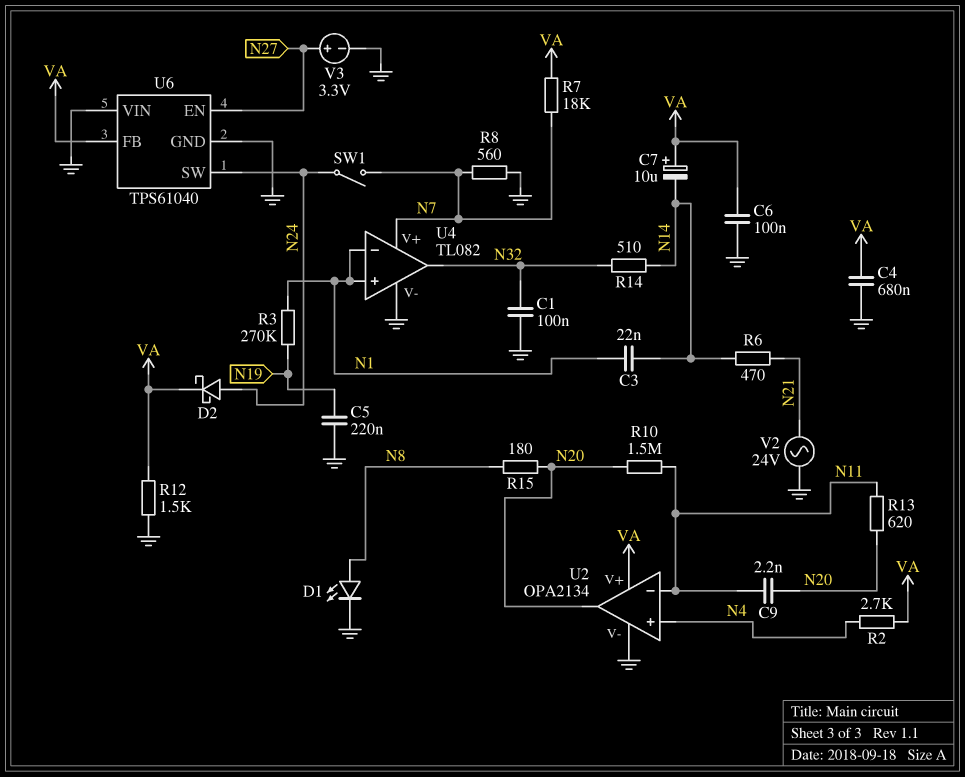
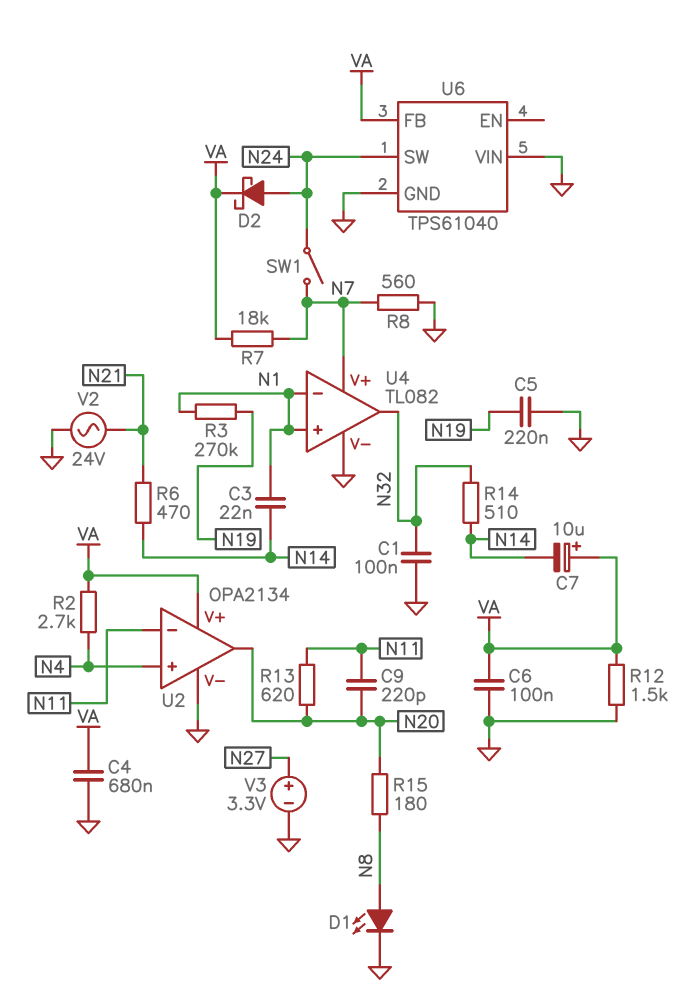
C9: 2.2nF (N11, N20) -> 220pF (N11, N20)
R10: 1.5M (N11, N20) -> none
U6 pin EN: N27 -> none

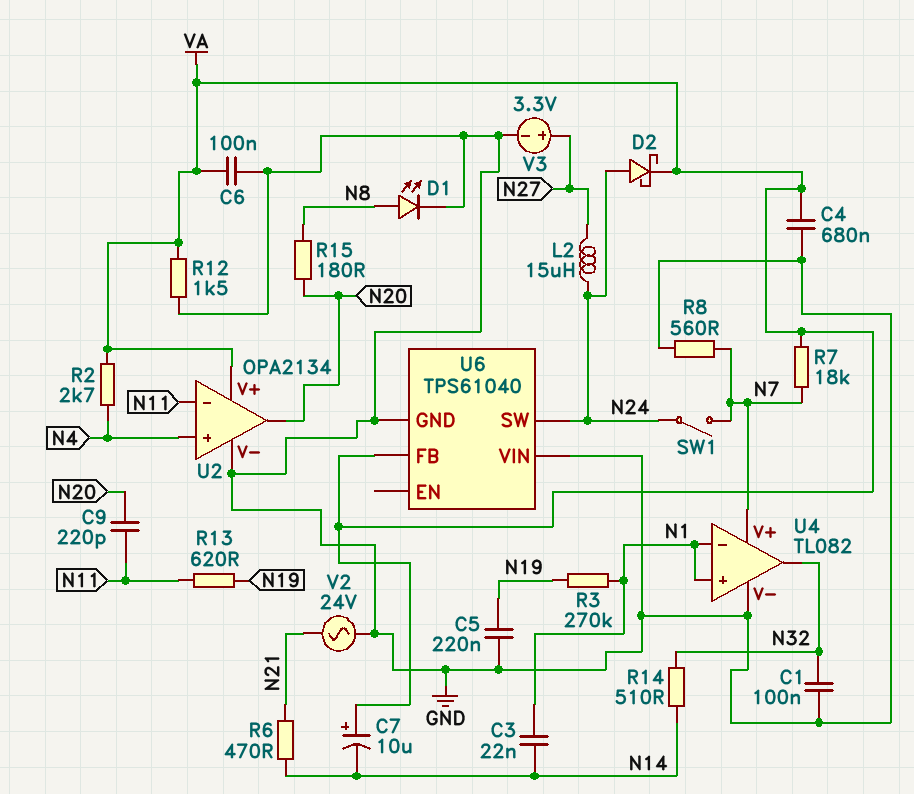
L2: none -> 15uH (N24, N27)
R13: 620 (N11, N20) -> 620 (N11, N19)

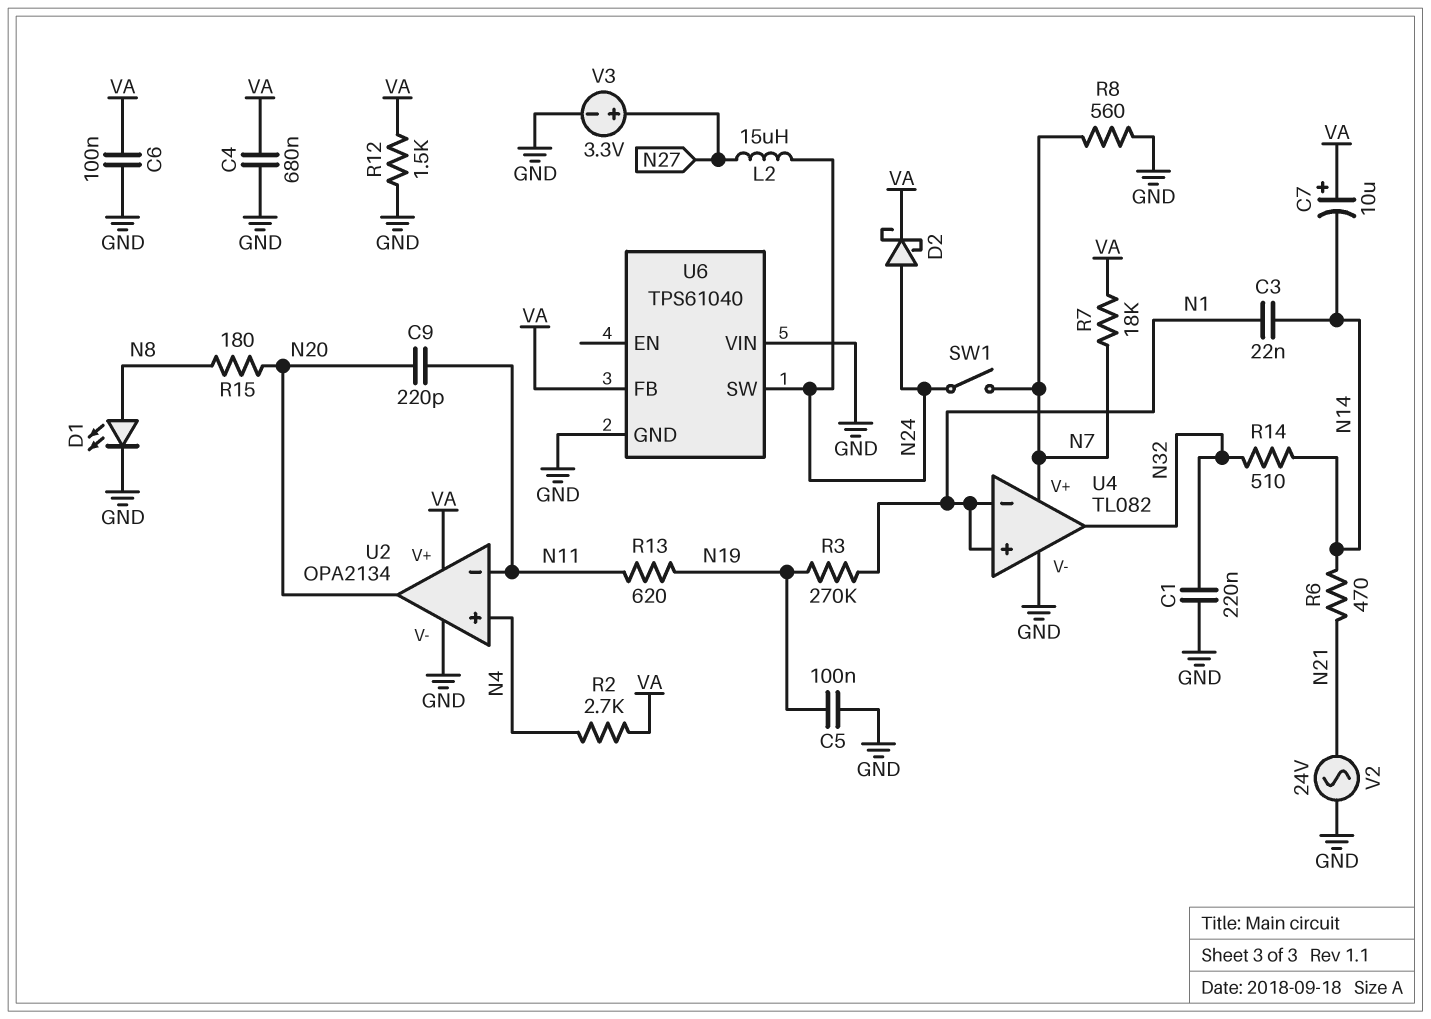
C1: 100nF (GND, N32) -> 220nF (GND, N32)
C5: 220nF (GND, N19) -> 100nF (GND, N19)

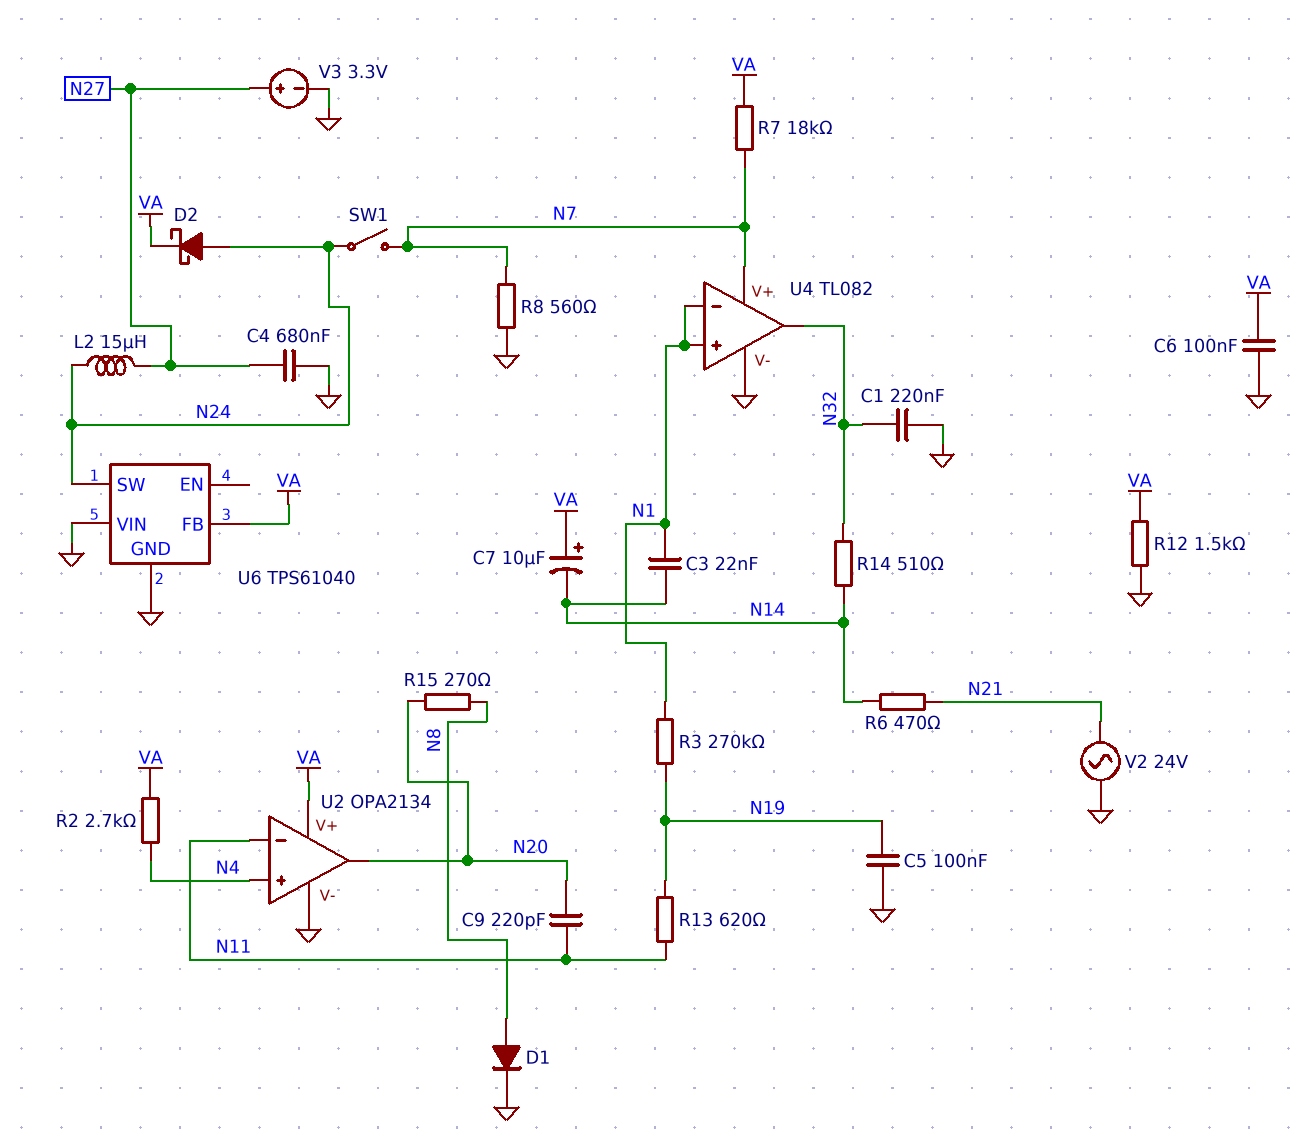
C4: 680nF (GND, VA) -> 680nF (GND, N27)
D1: LED (A N8, K GND) -> diode (A N8, K GND)
R15: 180 (N8, N20) -> 270 (N8, N20)

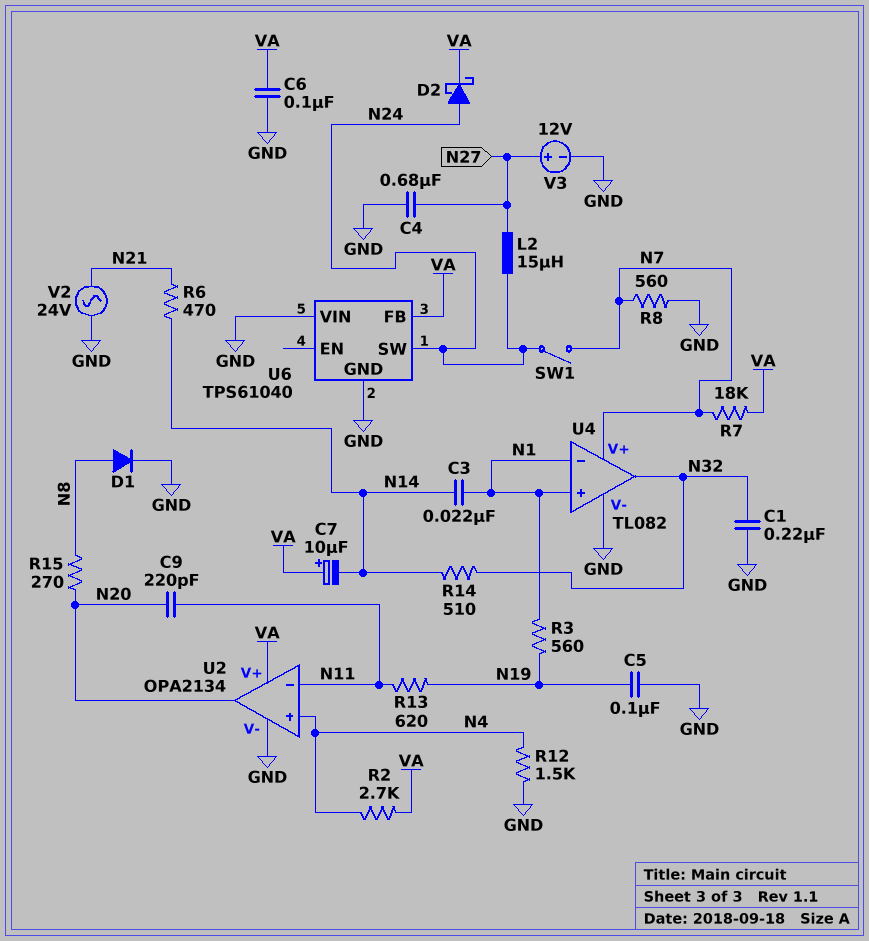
R3: 270k (N1, N19) -> 560 (N1, N19)
R12: 1.5k (GND, VA) -> 1.5k (GND, N4)
V3: 3.3V (plus N27, minus GND) -> 12V (plus N27, minus GND)

